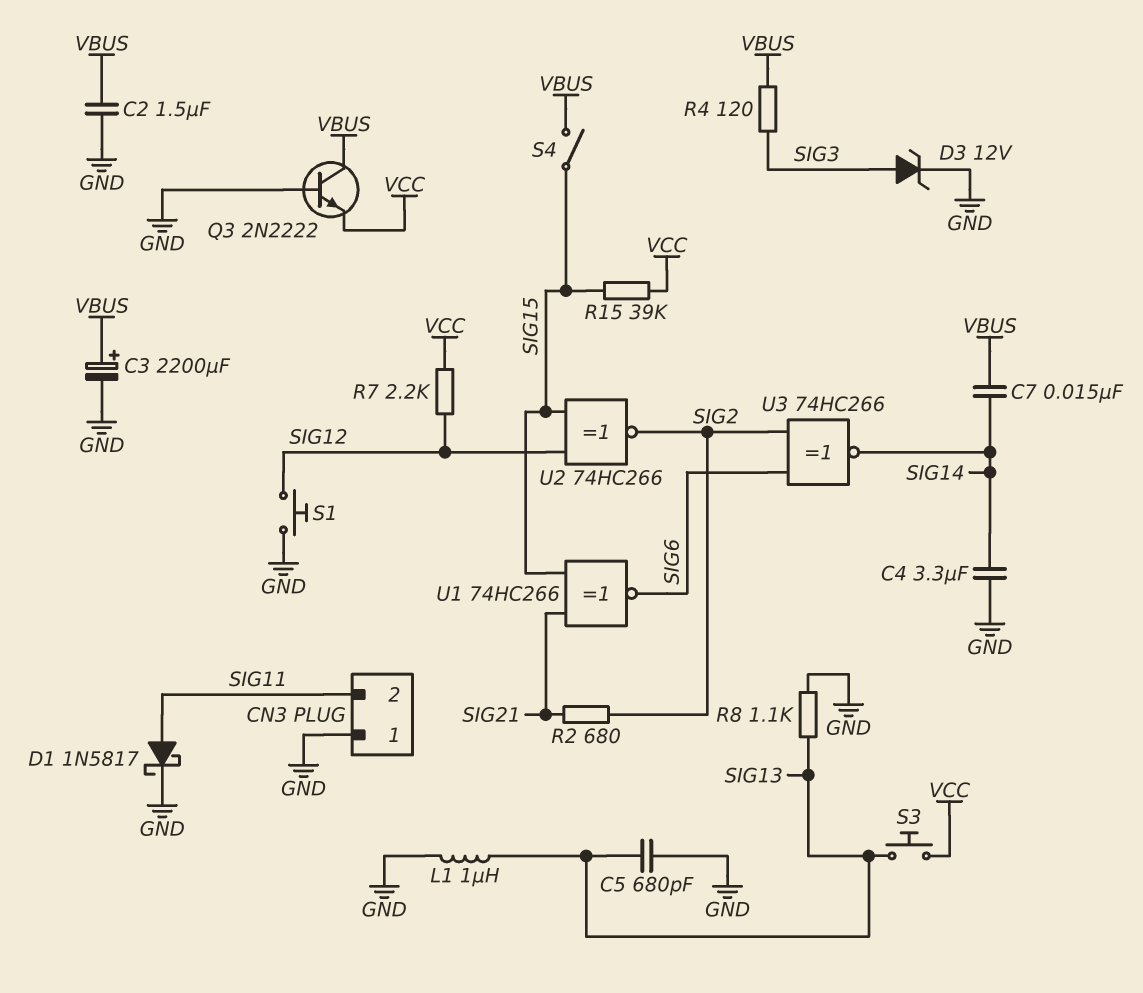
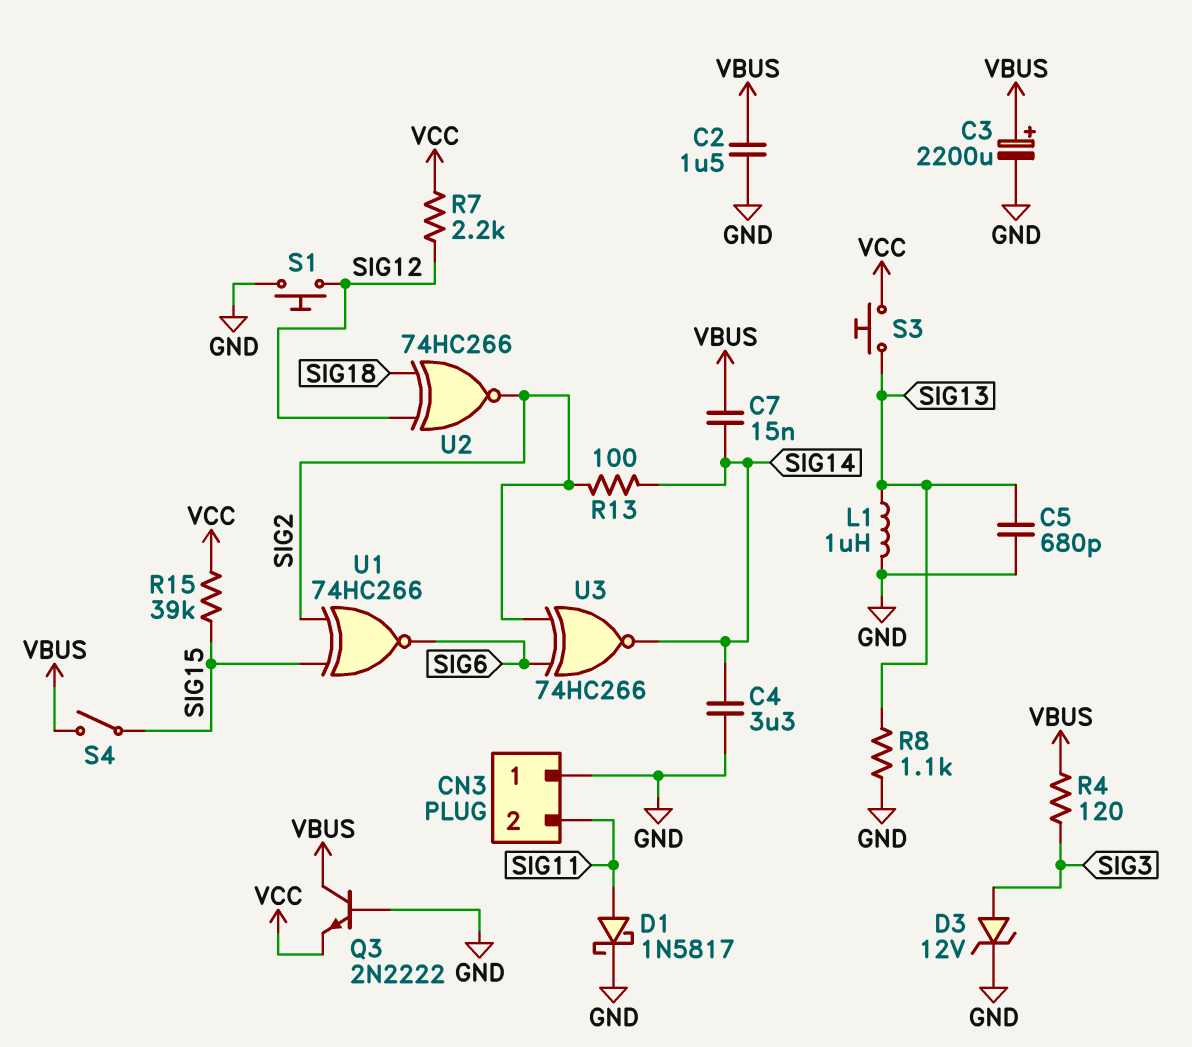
R2: 680 (SIG2, SIG21) -> none
R13: none -> 100 (SIG2, SIG14)
U1: XNOR 74HC266 (in SIG15, in SIG21, out SIG6) -> XNOR 74HC266 (in SIG2, in SIG15, out SIG6)
U2: XNOR 74HC266 (in SIG12, in SIG15, out SIG2) -> XNOR 74HC266 (in SIG12, in SIG18, out SIG2)

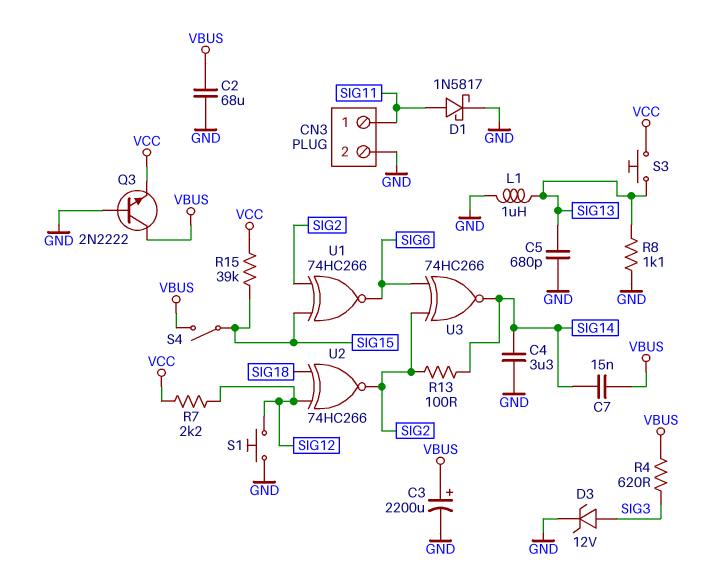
C2: 1.5uF (GND, VBUS) -> 68uF (GND, VBUS)
CN3 pin 1: GND -> SIG11
CN3 pin 2: SIG11 -> GND
R4: 120 (SIG3, VBUS) -> 620 (SIG3, VBUS)

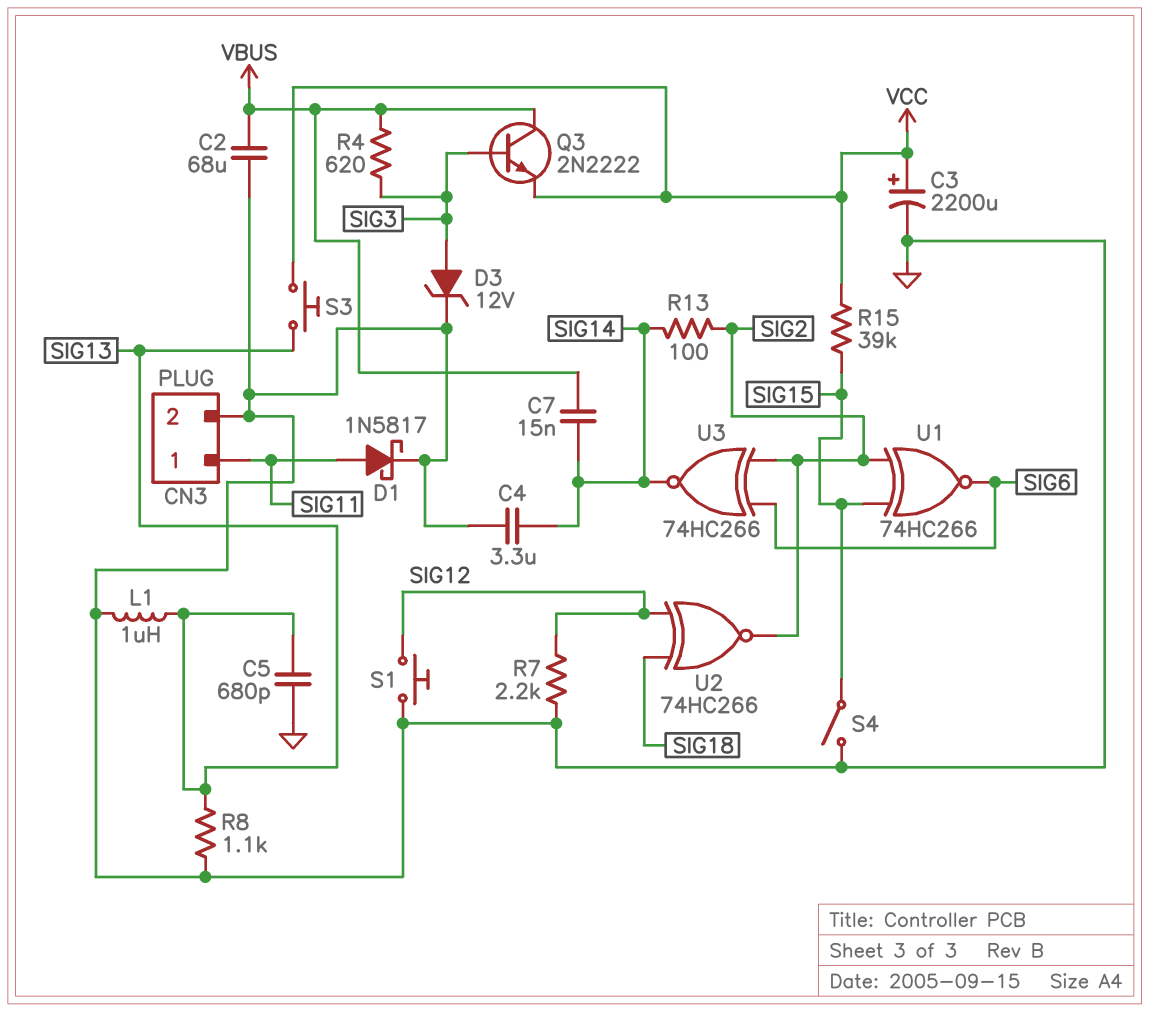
C3: 2200uF (plus VBUS, minus GND) -> 2200uF (plus VCC, minus GND)
Q3: NPN 2N2222 (B GND, C VBUS, E VCC) -> NPN 2N2222 (B SIG3, C VBUS, E VCC)
R7: 2.2k (SIG12, VCC) -> 2.2k (GND, SIG12)
S4: switch (SIG15, VBUS) -> switch (GND, SIG15)

